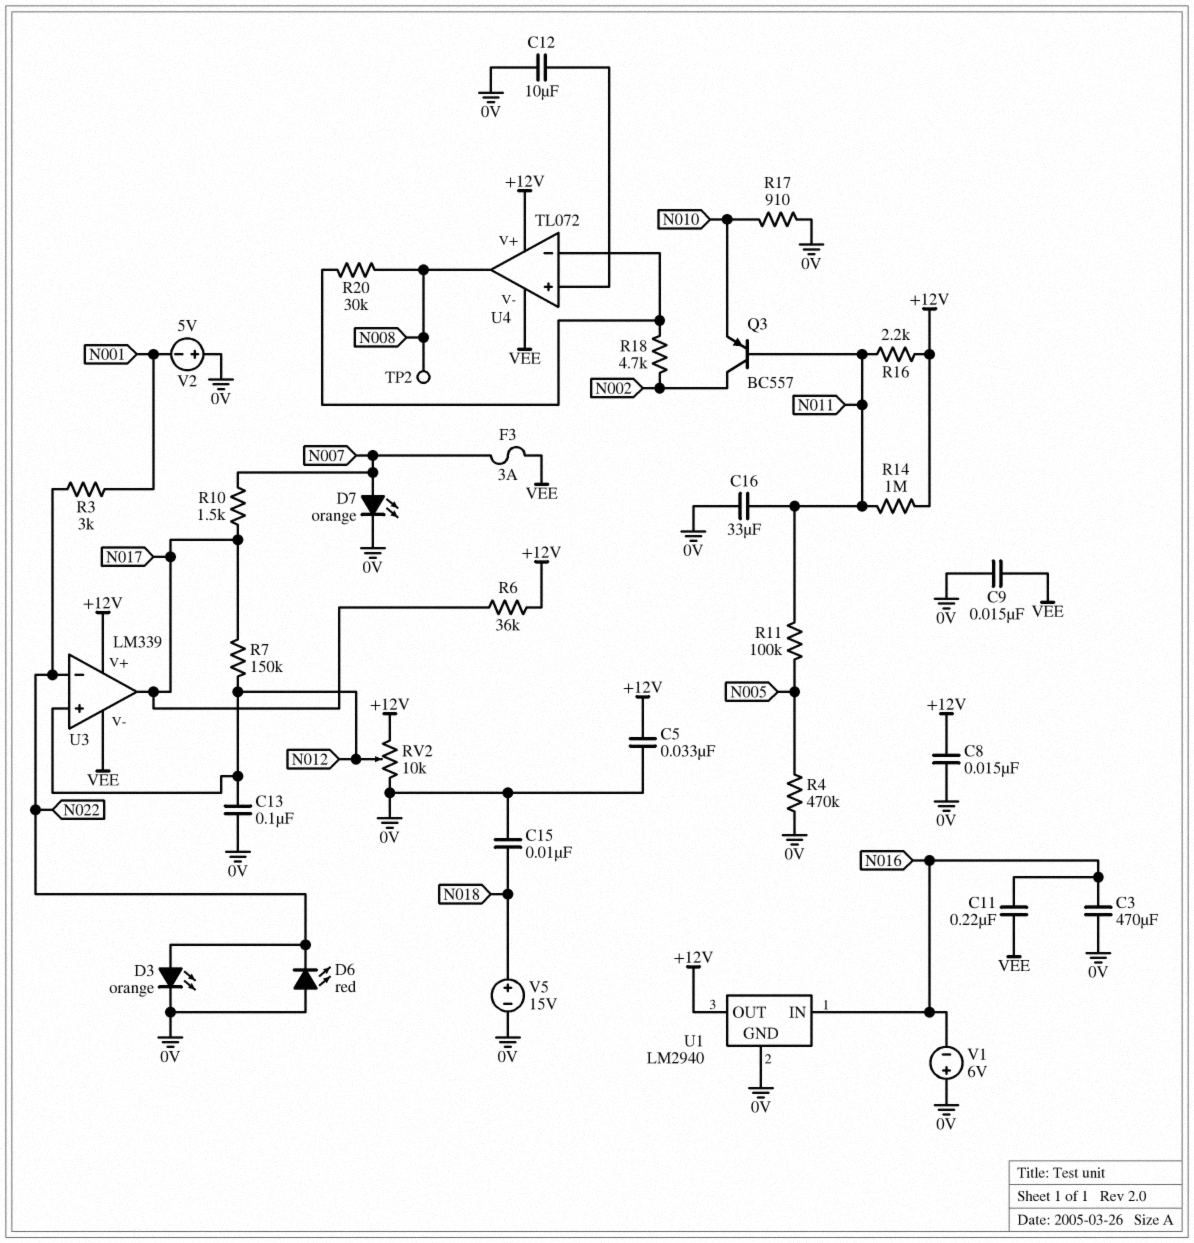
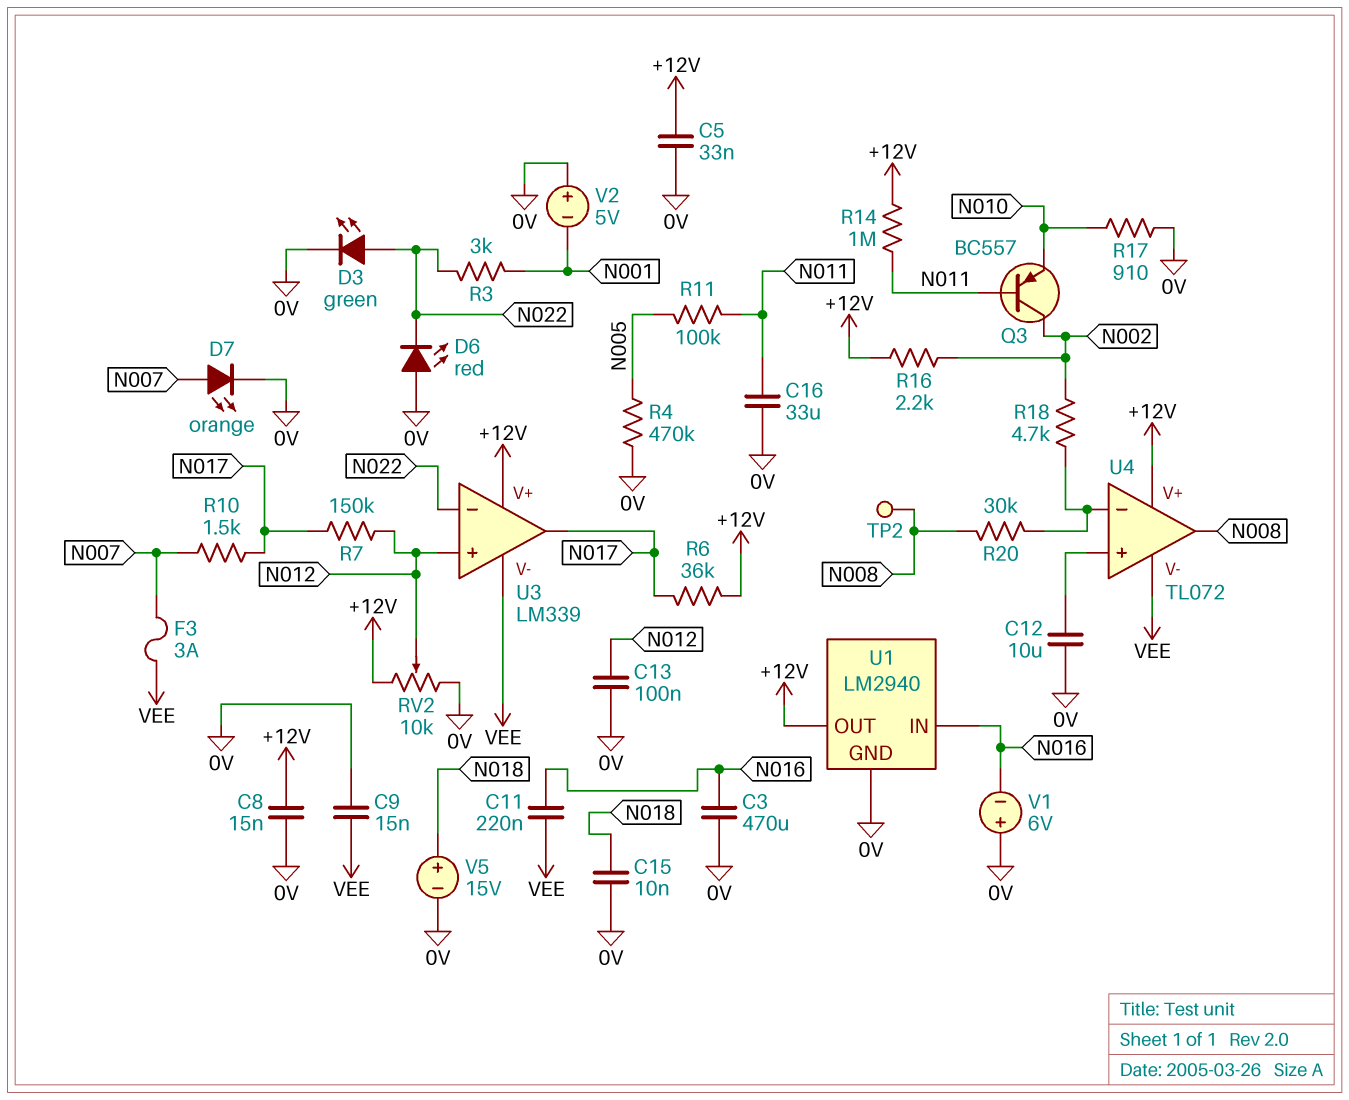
D3: LED orange (A N022, K 0V) -> LED green (A N022, K 0V)
R16: 2.2k (+12V, N011) -> 2.2k (+12V, N002)

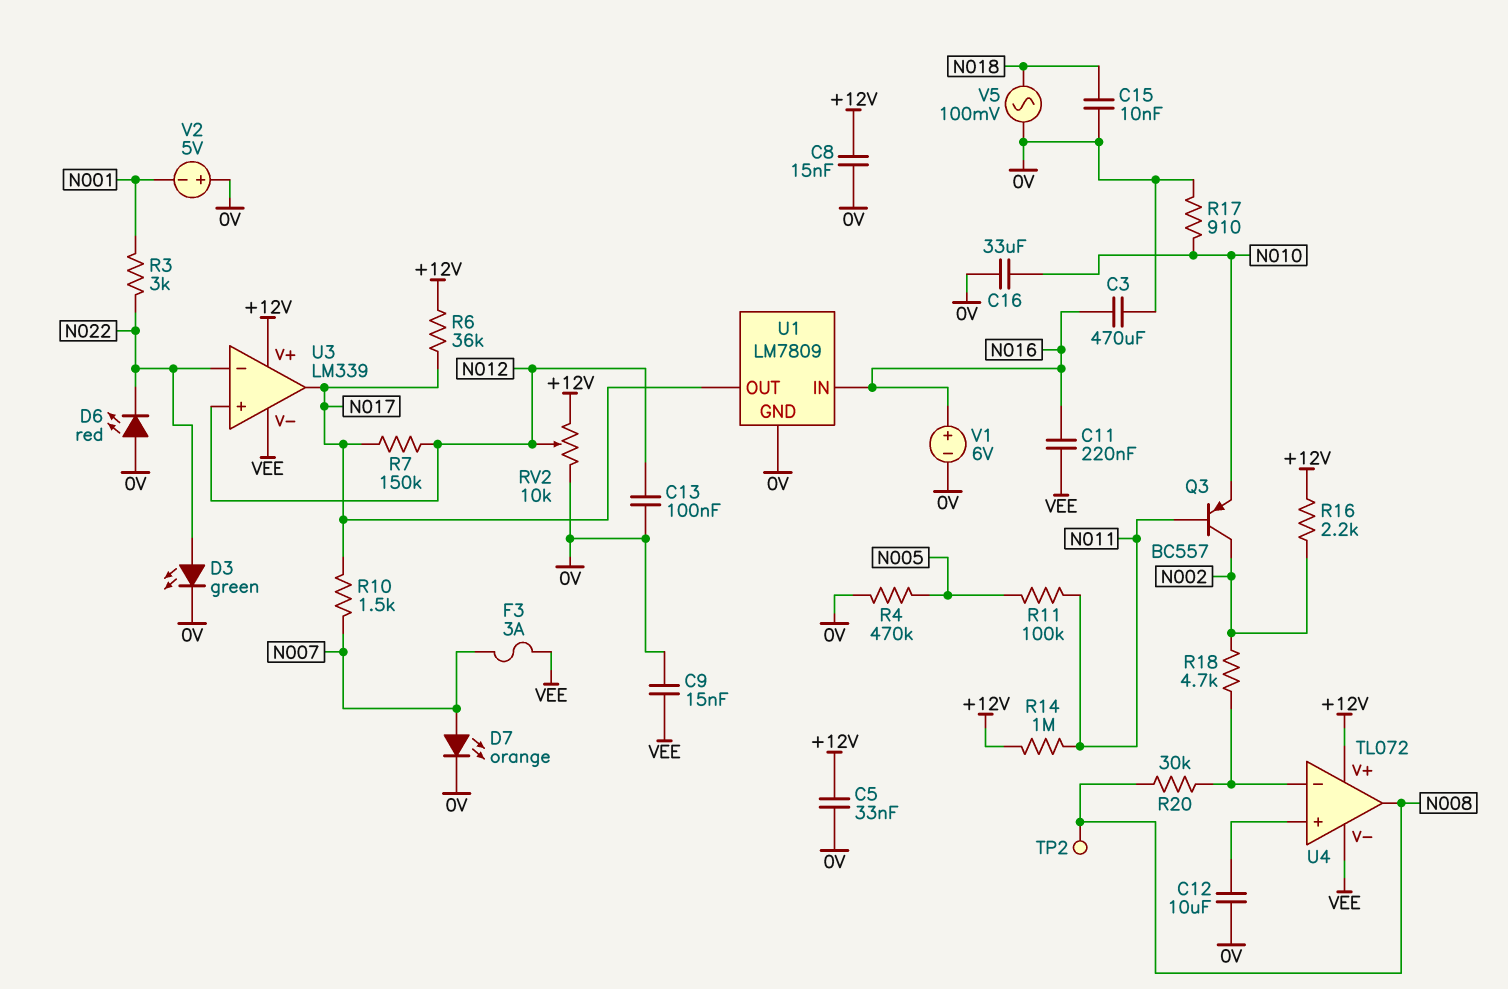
C16: 33uF (0V, N011) -> 33uF (0V, N010)
U1: LM2940 -> LM7809
U1 pin OUT: +12V -> N017
V1: 6V (plus 0V, minus N016) -> 6V (plus N016, minus 0V)
V5: 15V (plus N018, minus 0V) -> AC 100mV (0V, N018)

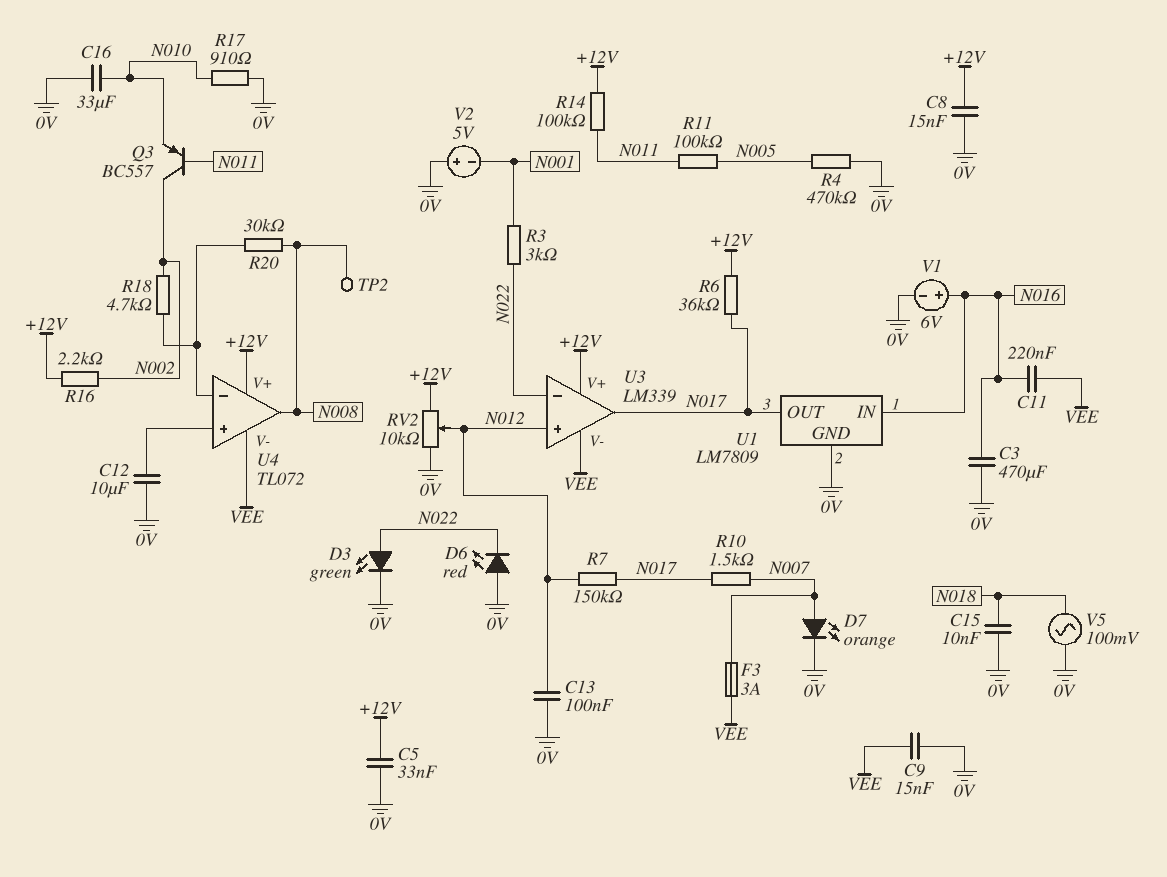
R14: 1M (+12V, N011) -> 100k (+12V, N011)

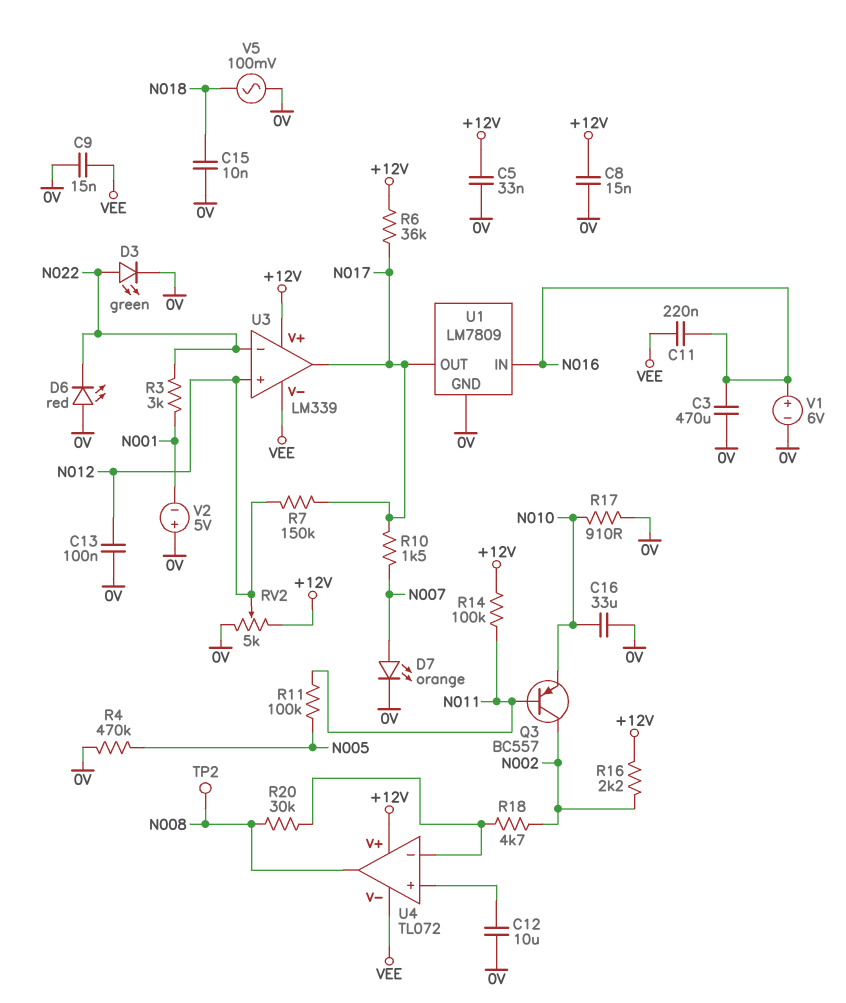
F3: 3A (N007, VEE) -> none
RV2: 10k (+12V, 0V, wiper N012) -> 5k (+12V, 0V, wiper N012)

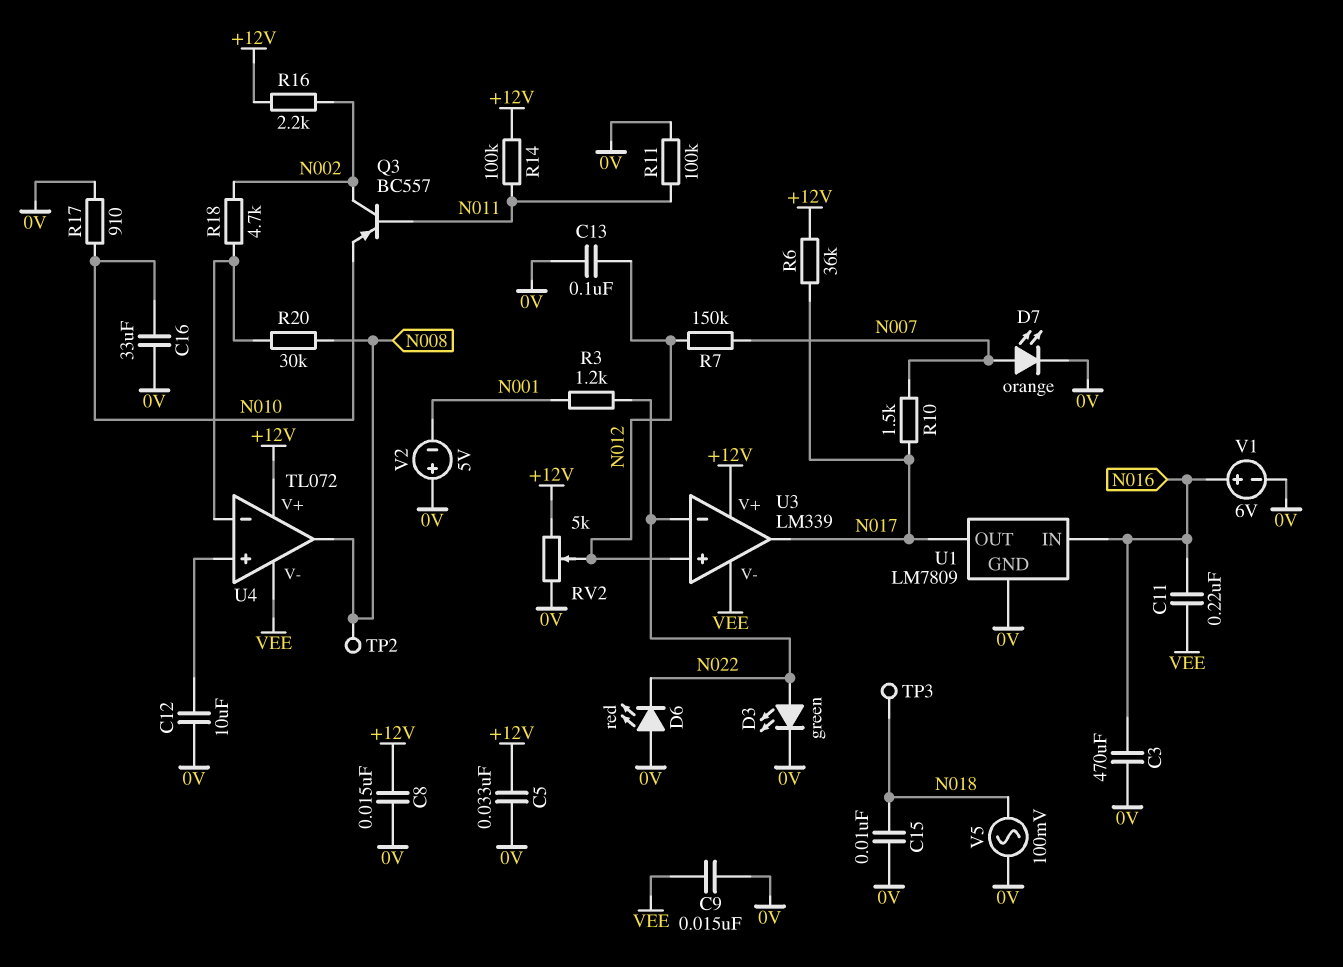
R3: 3k (N001, N022) -> 1.2k (N001, N022)
R4: 470k (0V, N005) -> none
R7: 150k (N012, N017) -> 150k (N007, N012)
R11: 100k (N005, N011) -> 100k (0V, N011)
TP3: none -> test point (N018)

